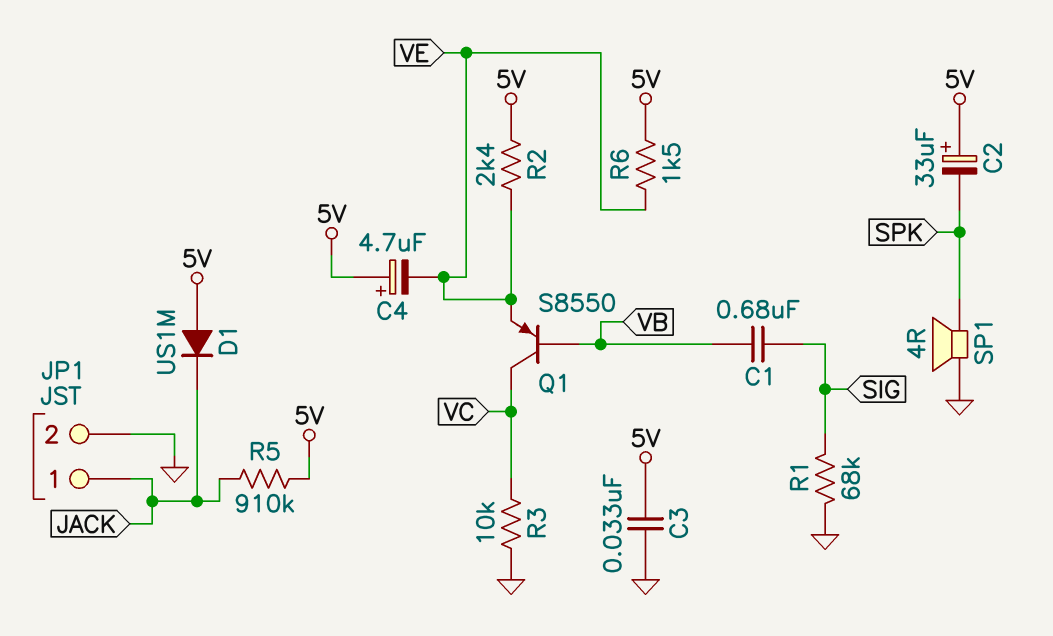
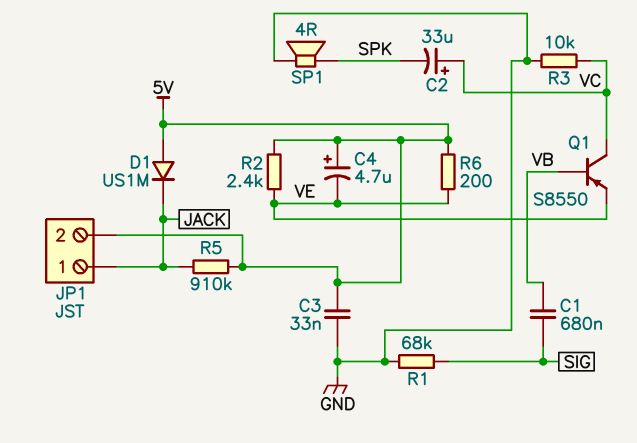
C2: 33uF (plus 5V, minus SPK) -> 33uF (plus VC, minus SPK)
JP1 pin 2: GND -> 5V
R6: 1.5k (5V, VE) -> 200 (5V, VE)

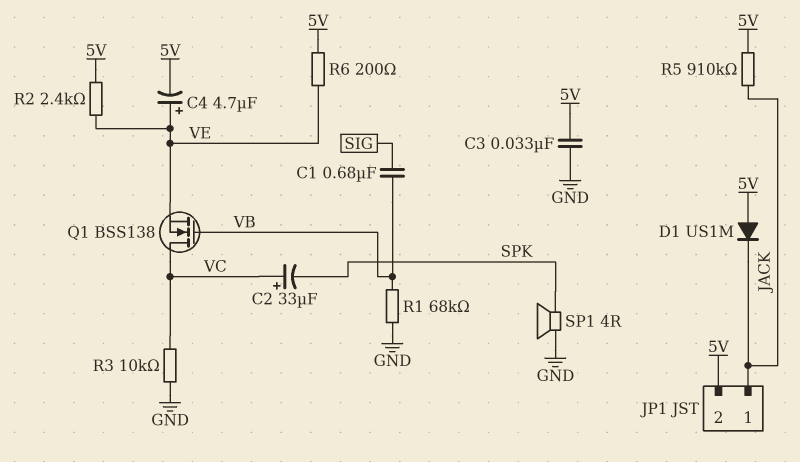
C4: 4.7uF (plus 5V, minus VE) -> 4.7uF (plus VE, minus 5V)
Q1: PNP S8550 (B VB, C VC, E VE) -> NMOS BSS138 (G VB, D VC, S VE)
R1: 68k (GND, SIG) -> 68k (GND, VB)

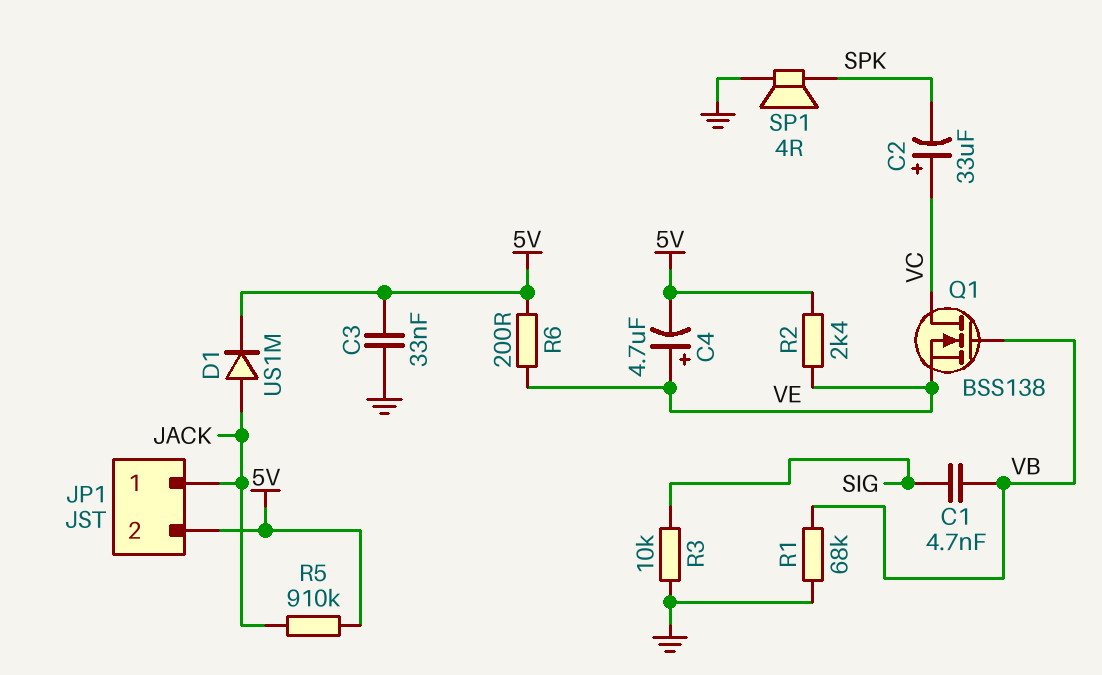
C1: 680nF (SIG, VB) -> 4.7nF (SIG, VB)
D1: diode US1M (A 5V, K JACK) -> diode US1M (A JACK, K 5V)
R3: 10k (GND, VC) -> 10k (GND, SIG)

